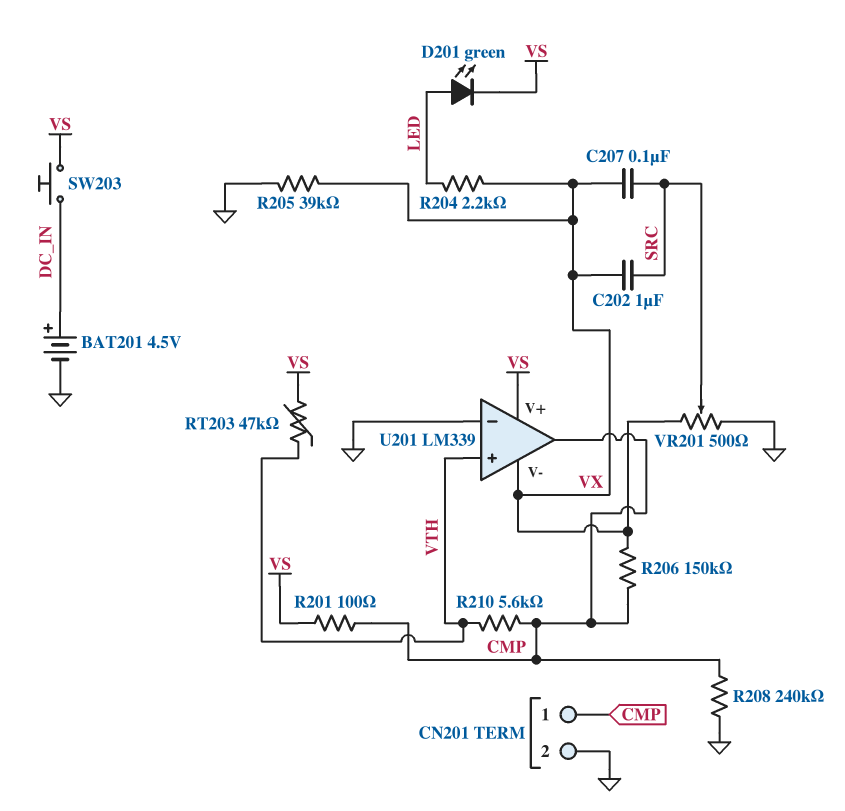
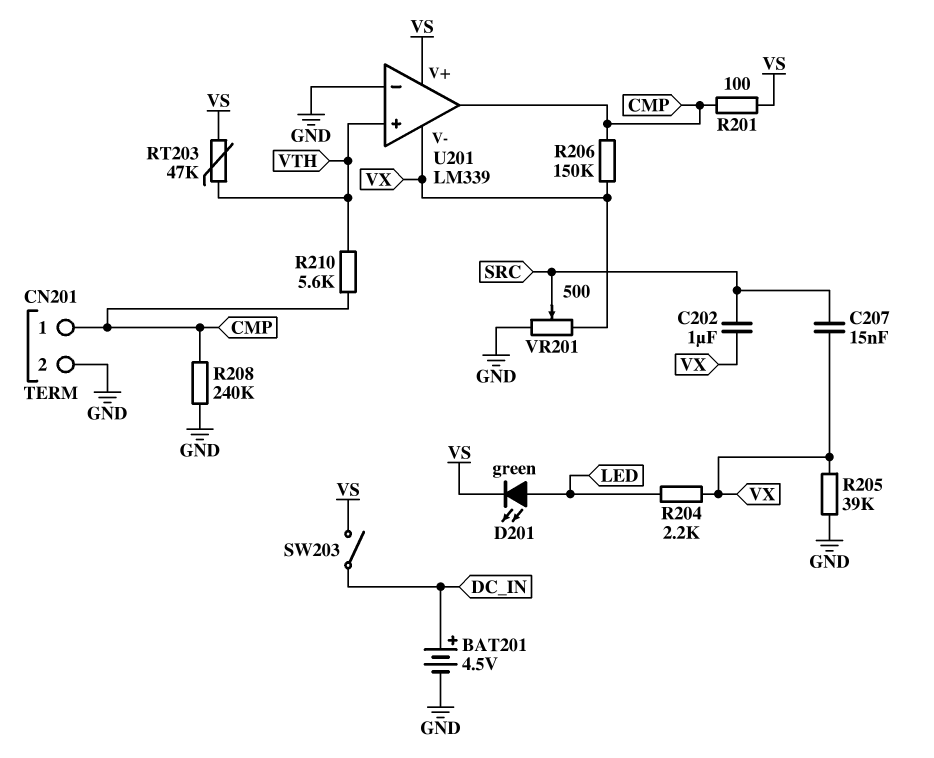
C207: 100nF (SRC, VX) -> 15nF (SRC, VX)
SW203: button (DC_IN, VS) -> switch (DC_IN, VS)

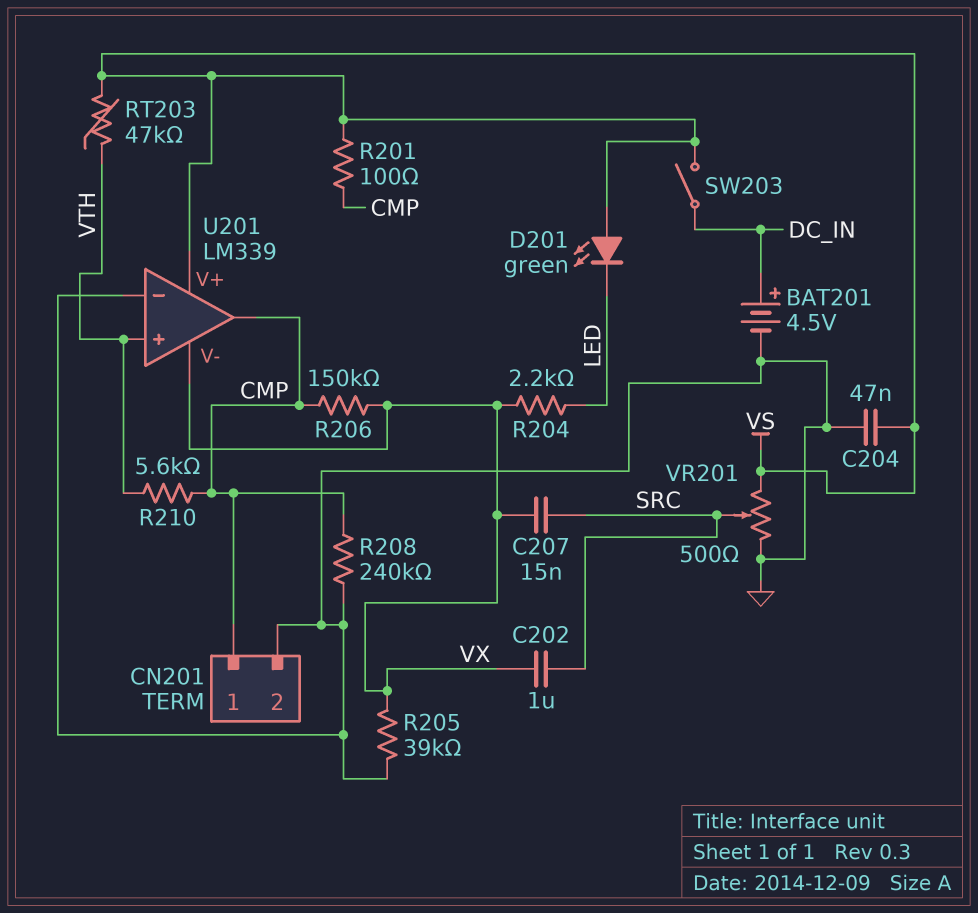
C204: none -> 47nF (GND, VS)
D201: LED green (A LED, K VS) -> LED green (A VS, K LED)
VR201: 500 (GND, VX, wiper SRC) -> 500 (GND, VS, wiper SRC)

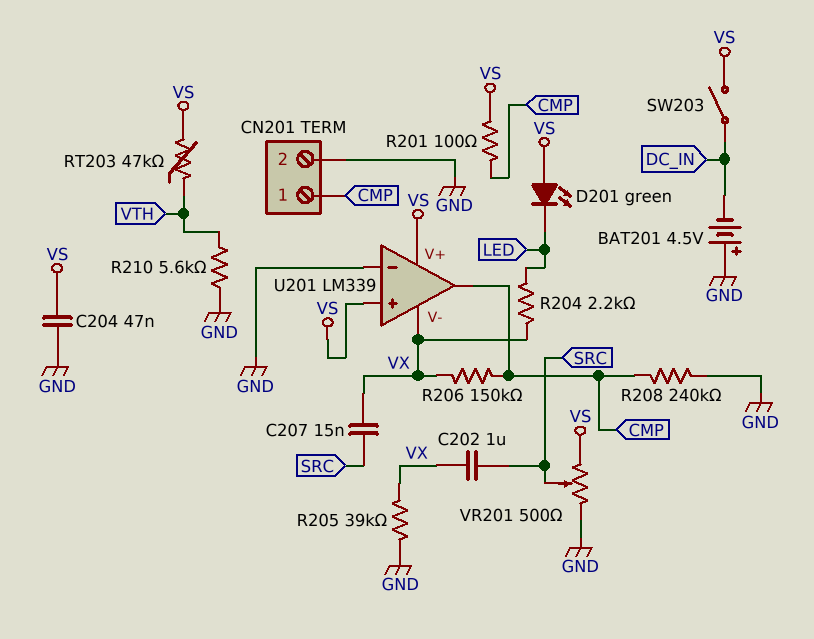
BAT201: 4.5V (plus DC_IN, minus GND) -> 4.5V (plus GND, minus DC_IN)
R210: 5.6k (CMP, VTH) -> 5.6k (GND, VTH)
U201 pin in+: VTH -> VS

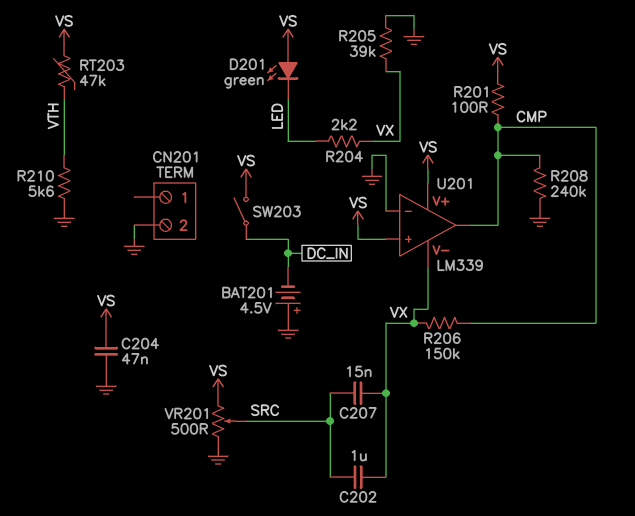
CN201 pin 1: CMP -> none

